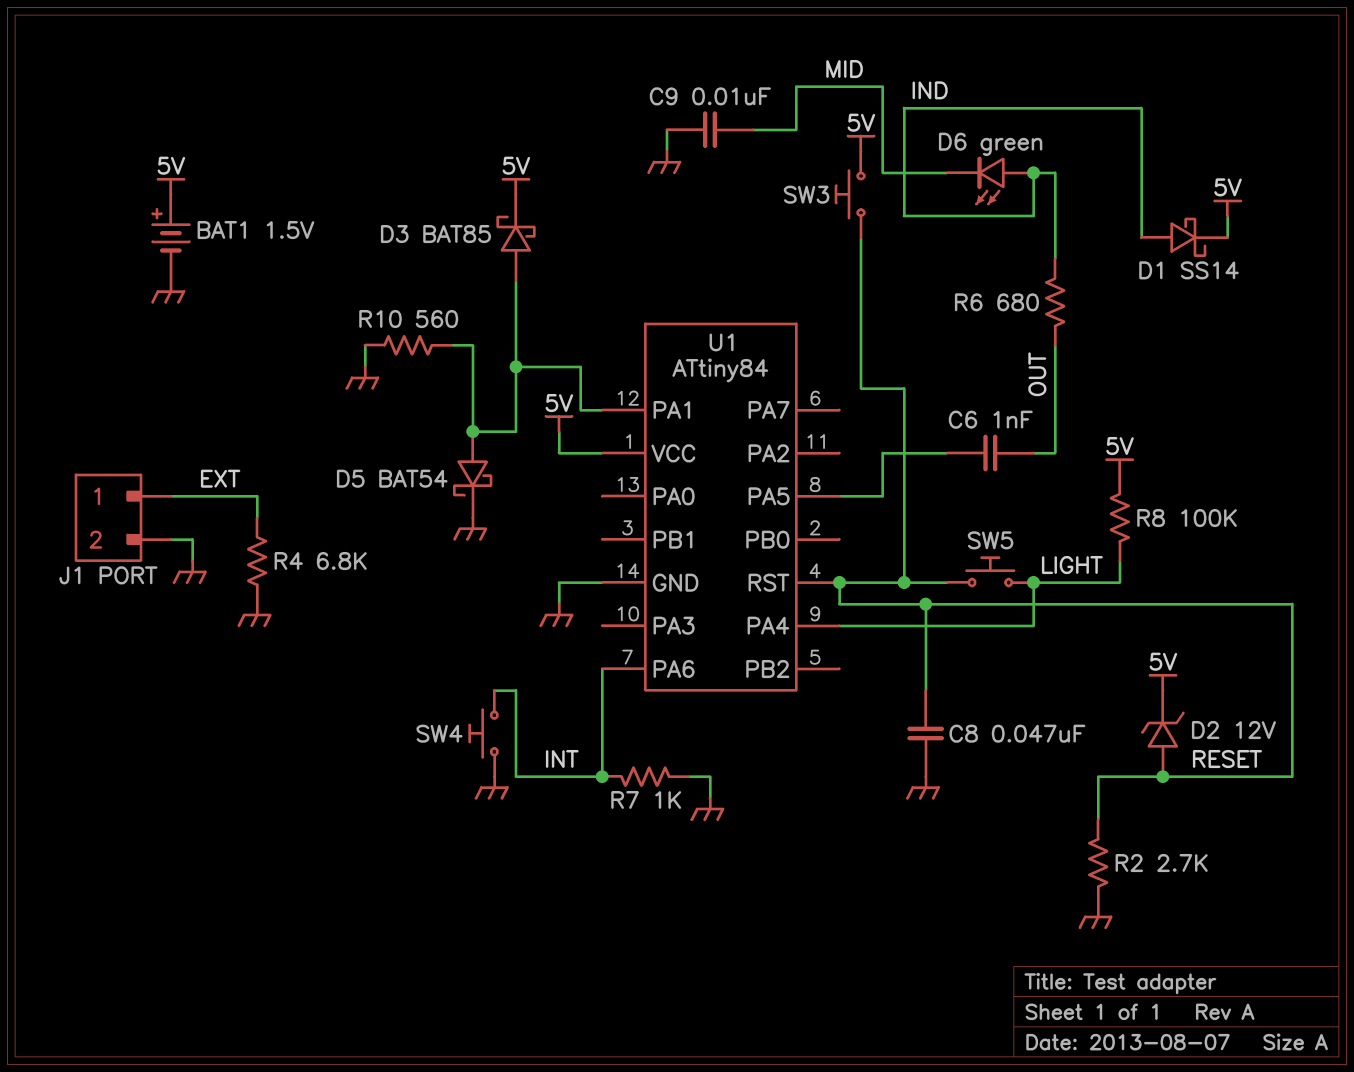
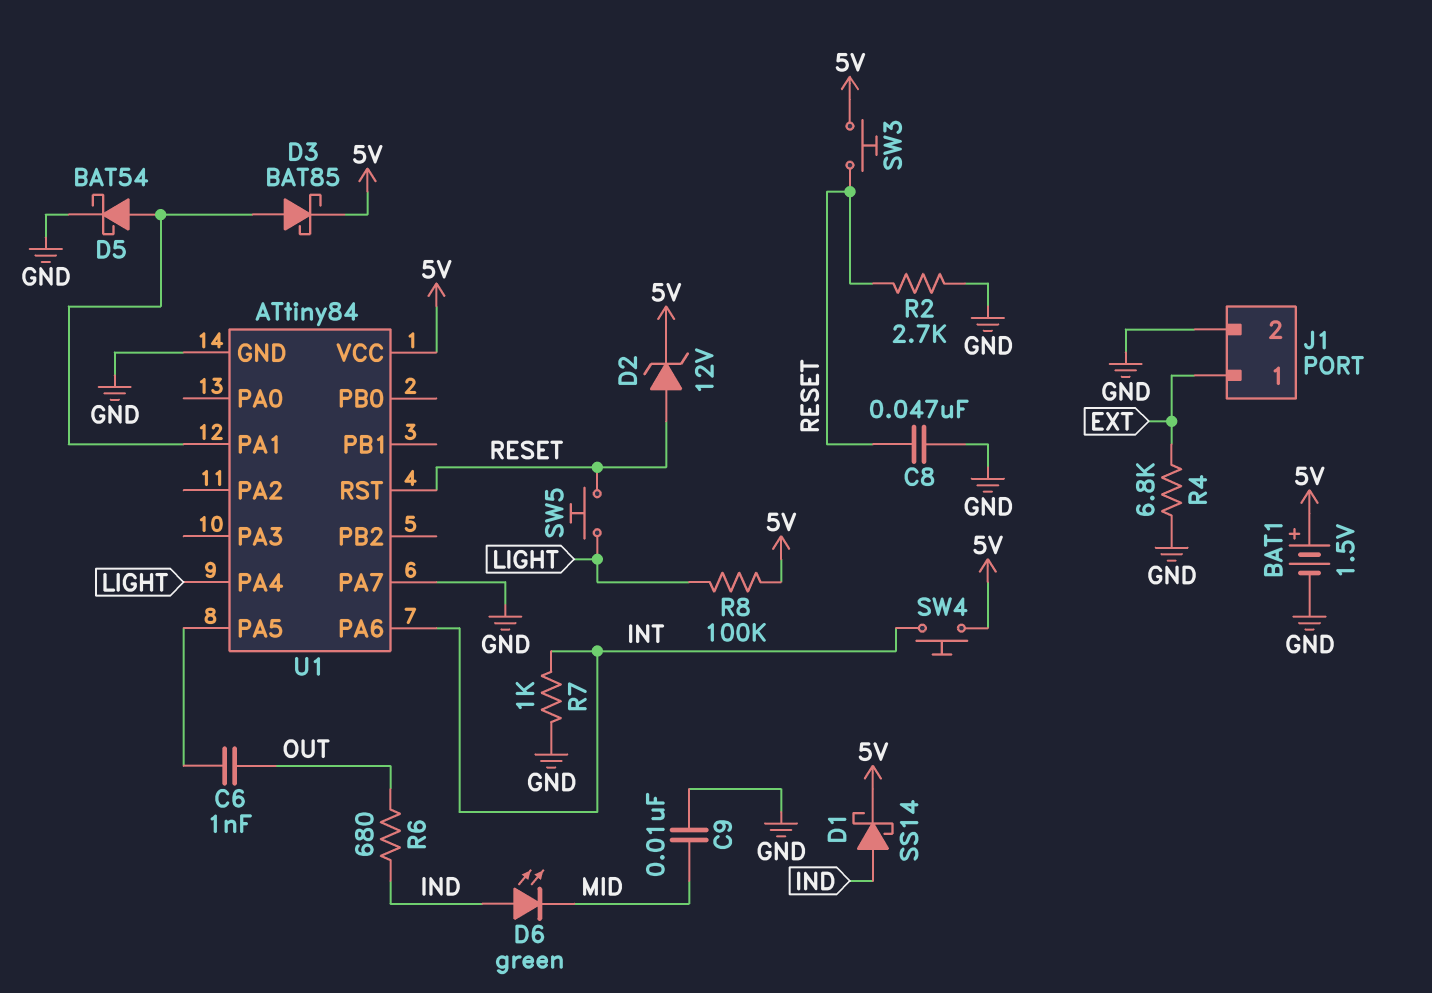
R10: 560 (GND, U1/PA1) -> none
SW4: button (GND, INT) -> button (5V, INT)
U1 pin PA7: none -> GND

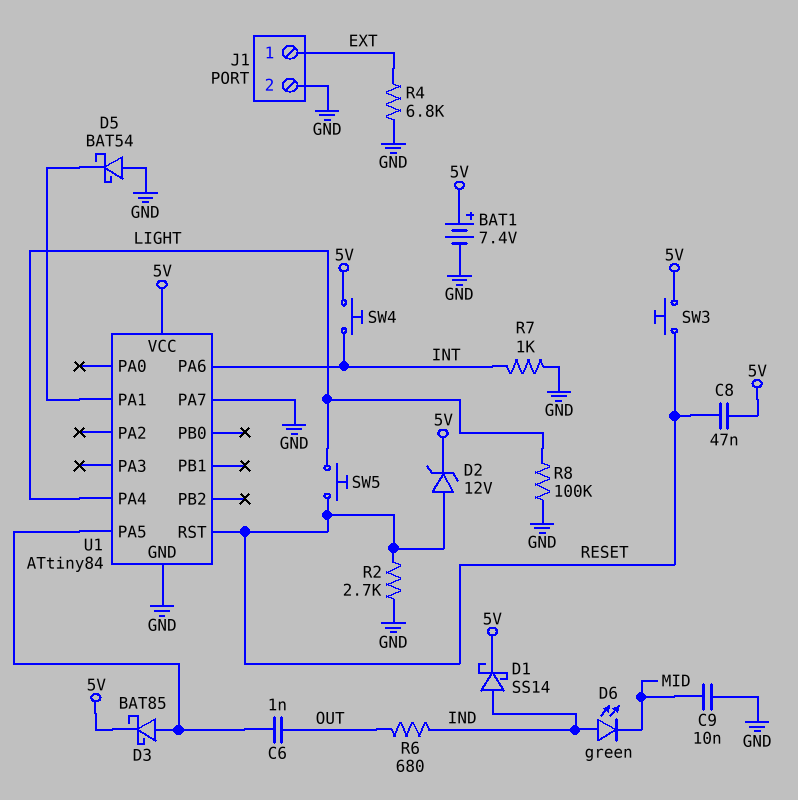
BAT1: 1.5V (plus 5V, minus GND) -> 7.4V (plus 5V, minus GND)
C8: 47nF (GND, RESET) -> 47nF (5V, RESET)
D3: schottky BAT85 (A U1/PA1, K 5V) -> schottky BAT85 (A U1/PA5, K 5V)
D5: schottky BAT54 (A U1/PA1, K GND) -> schottky BAT54 (A GND, K U1/PA1)
R8: 100k (5V, LIGHT) -> 100k (GND, LIGHT)

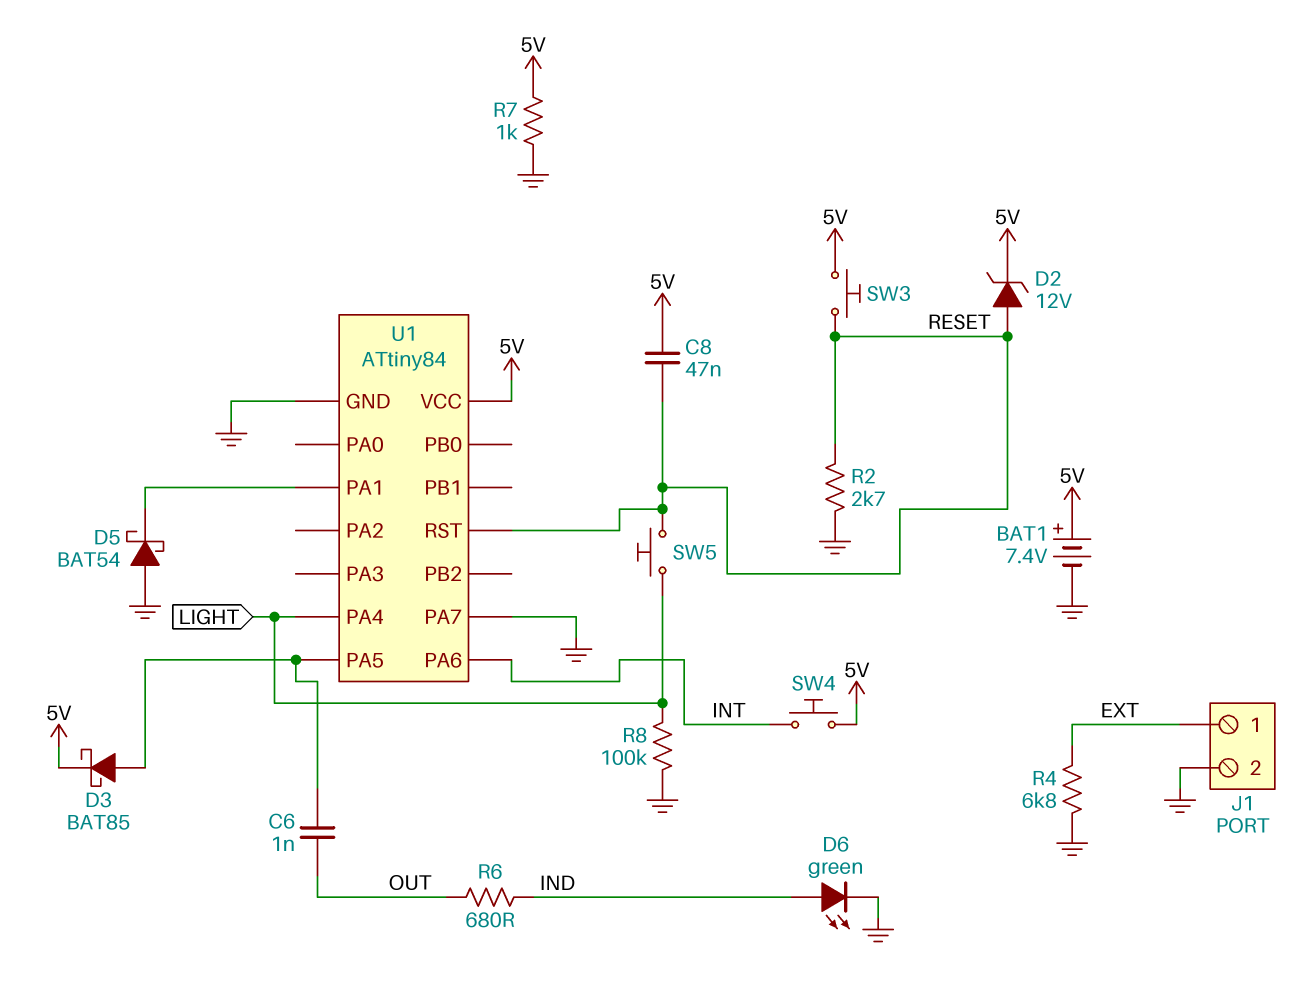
C9: 10nF (GND, MID) -> none
D1: schottky SS14 (A IND, K 5V) -> none
D6: LED green (A IND, K MID) -> LED green (A IND, K GND)
R7: 1k (GND, INT) -> 1k (5V, GND)

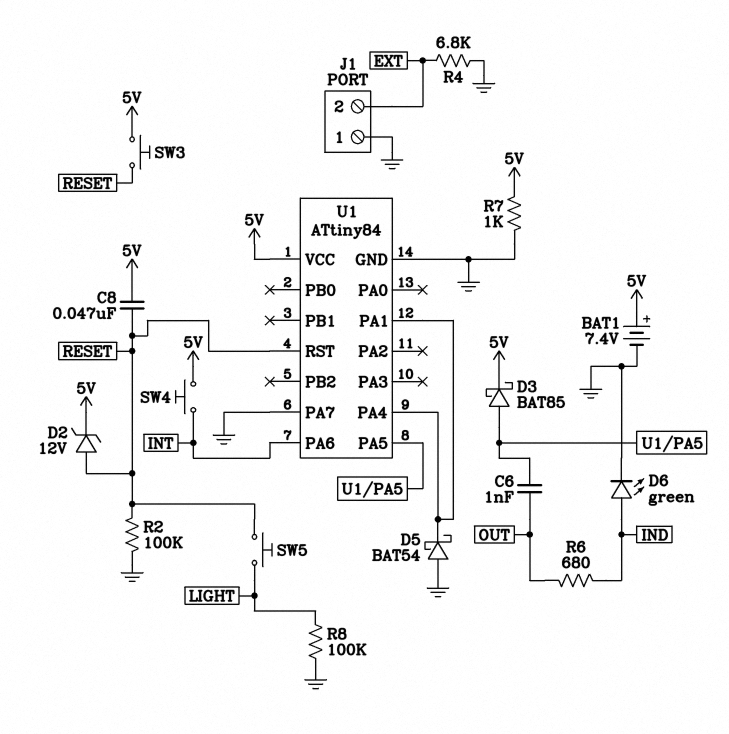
J1 pin 1: EXT -> GND
J1 pin 2: GND -> EXT
R2: 2.7k (GND, RESET) -> 100k (GND, RESET)
U1 pin PA4: LIGHT -> U1/PA1

